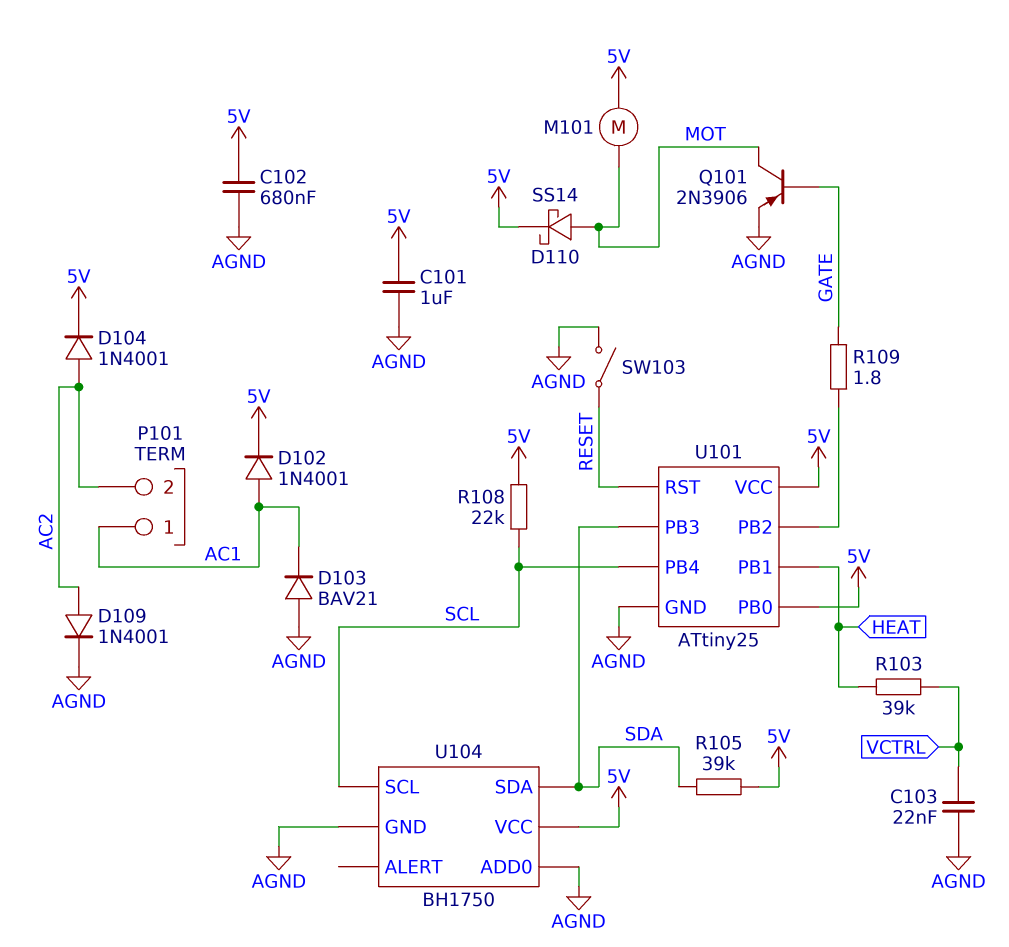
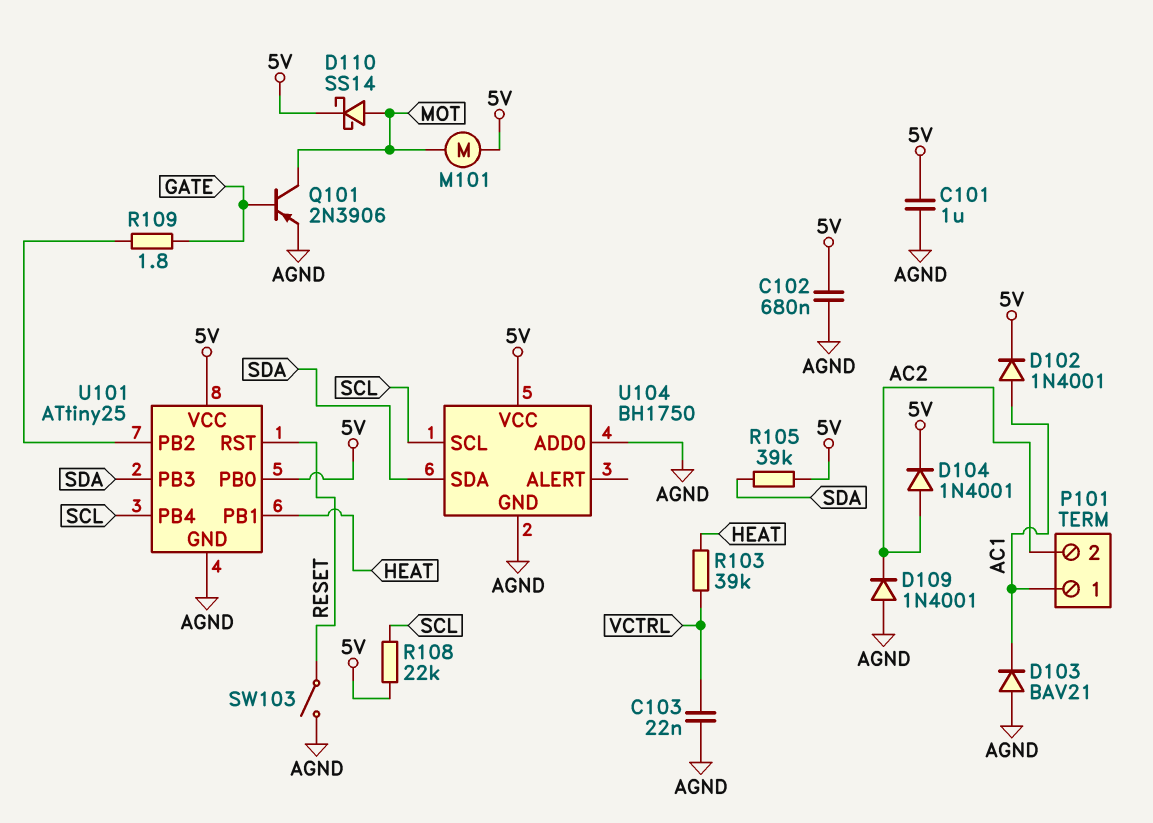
D109: diode 1N4001 (A AC2, K AGND) -> diode 1N4001 (A AGND, K AC2)

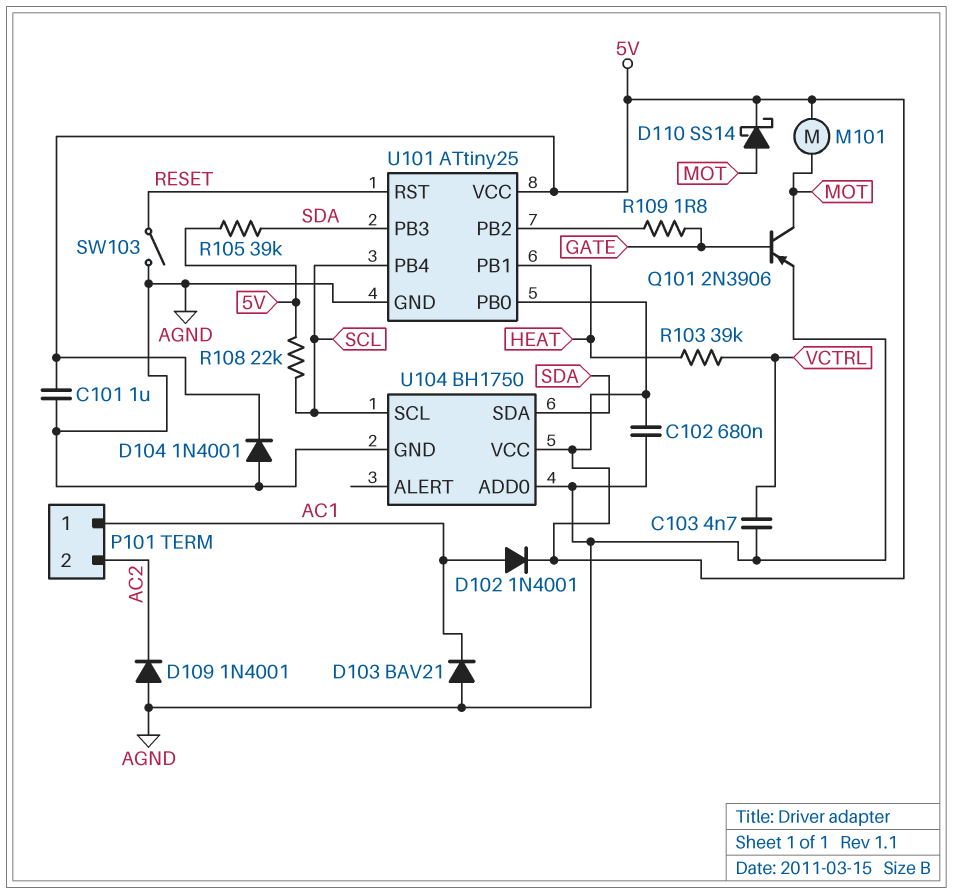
C103: 22nF (AGND, VCTRL) -> 4.7nF (AGND, VCTRL)
D104: diode 1N4001 (A AC2, K 5V) -> diode 1N4001 (A AGND, K 5V)

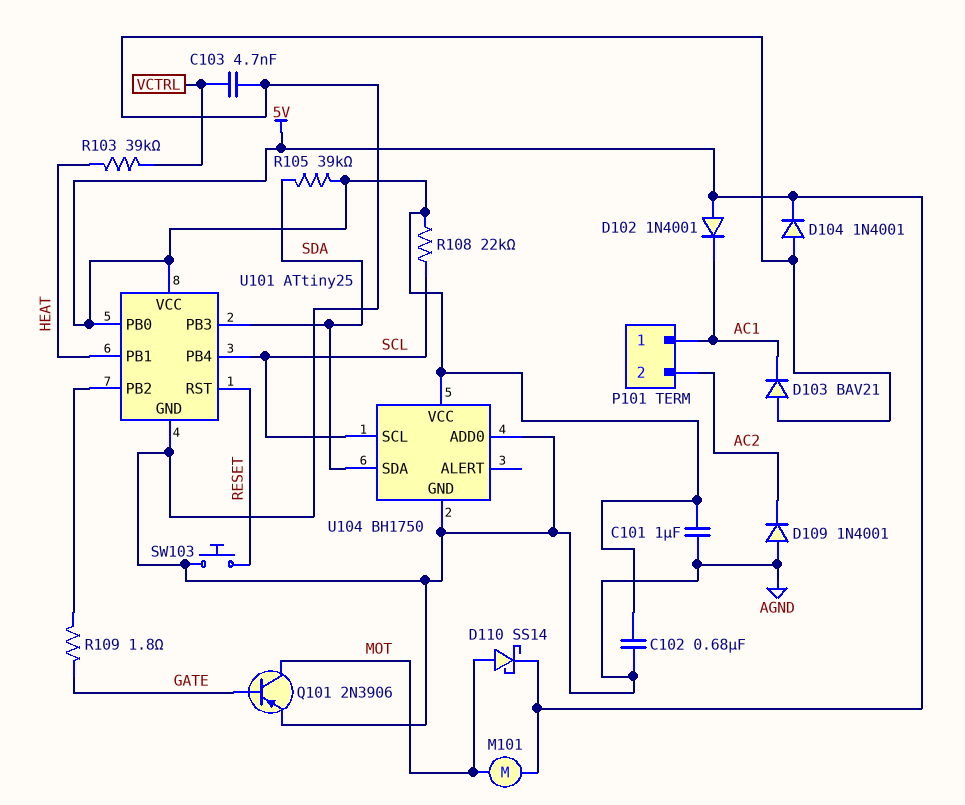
D102: diode 1N4001 (A AC1, K 5V) -> diode 1N4001 (A 5V, K AC1)
SW103: switch (AGND, RESET) -> button (AGND, RESET)

